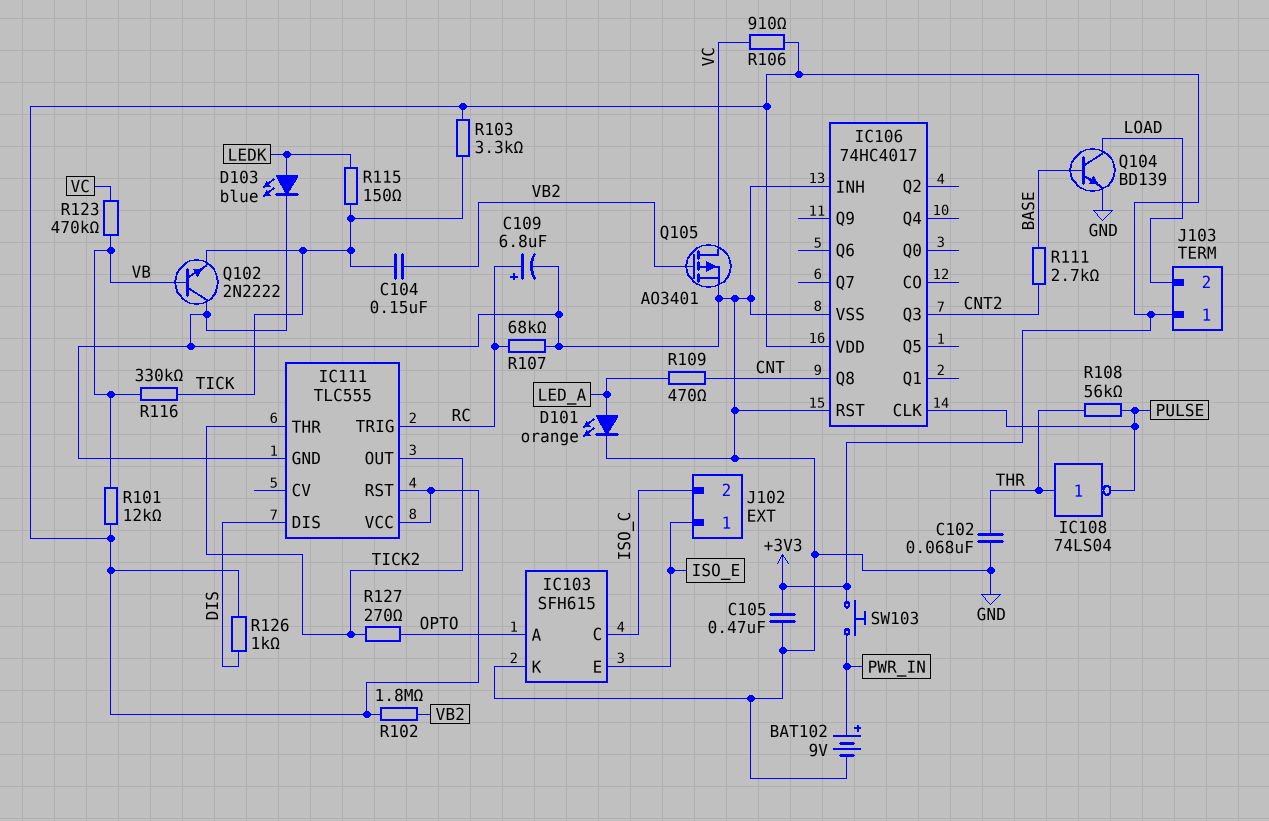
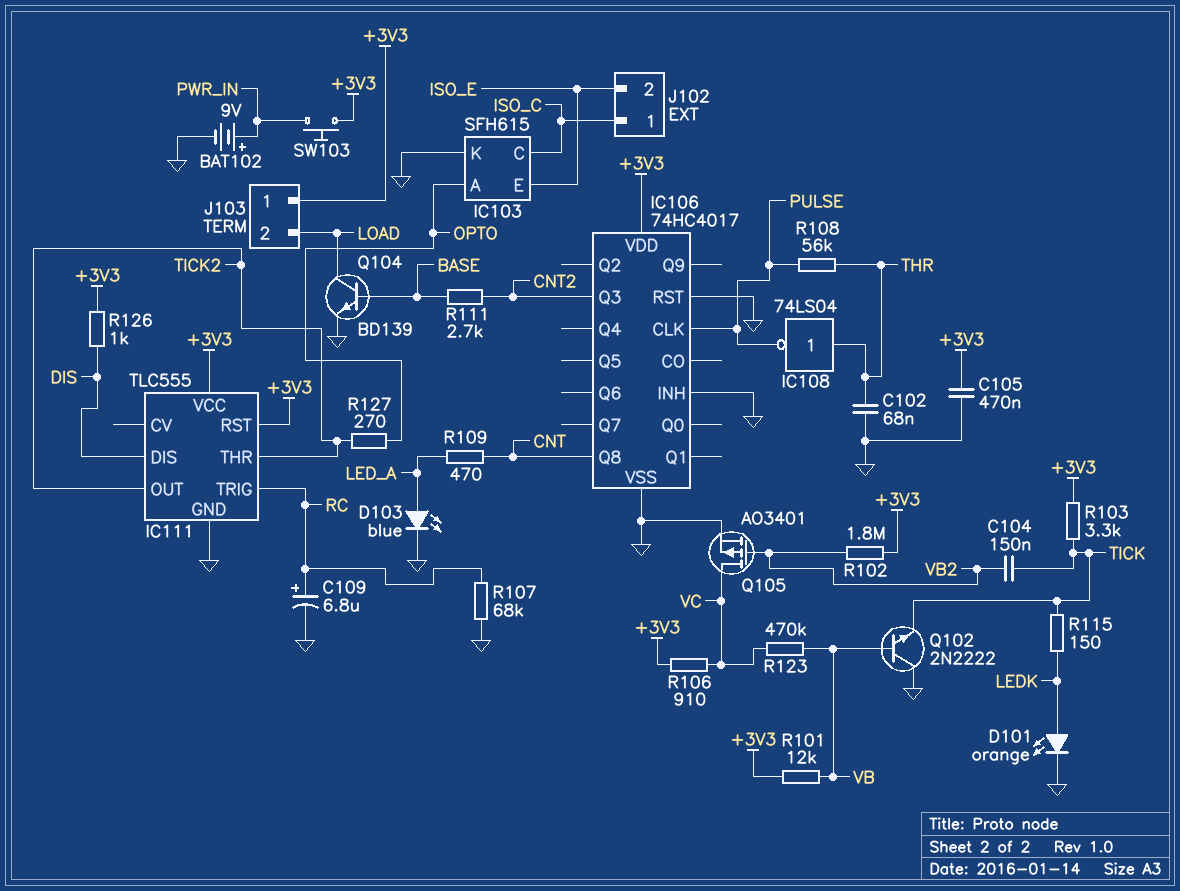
D101: LED orange (A LED_A, K GND) -> LED orange (A LEDK, K GND)
D103: LED blue (A LEDK, K GND) -> LED blue (A LED_A, K GND)
J102 pin 1: ISO_E -> ISO_C
J102 pin 2: ISO_C -> ISO_E
R116: 330k (TICK, VB) -> none

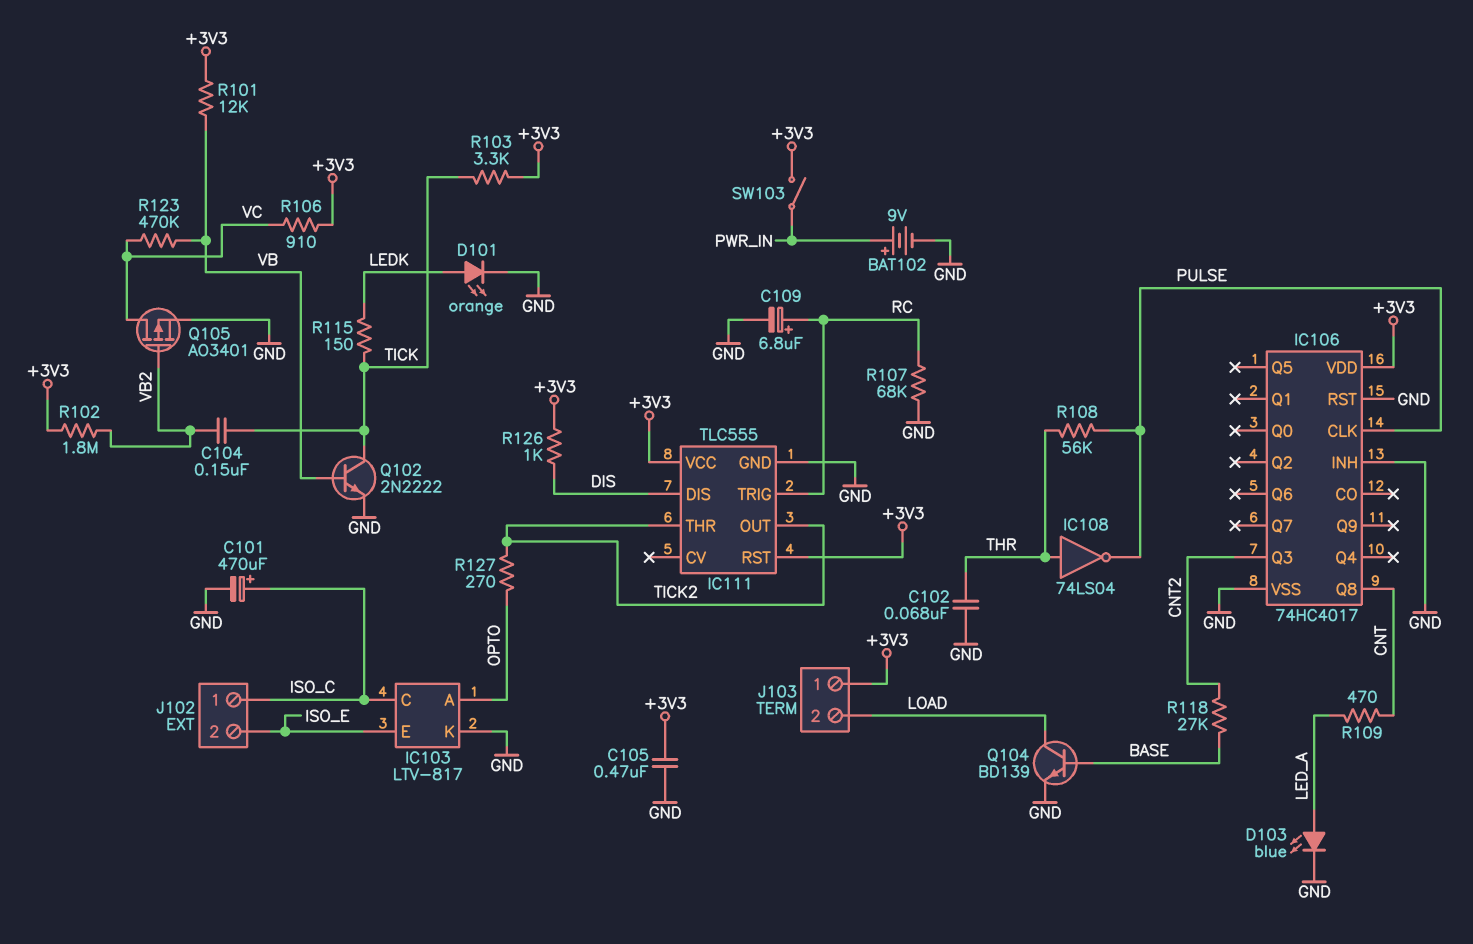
C101: none -> 470uF (plus ISO_C, minus GND)
IC103: SFH615 -> LTV-817
Q102: NPN 2N2222 (B VB, C GND, E TICK) -> NPN 2N2222 (B VB, C TICK, E GND)
R111: 2.7k (BASE, CNT2) -> none
R118: none -> 27k (BASE, CNT2)
SW103: button (+3V3, PWR_IN) -> switch (+3V3, PWR_IN)

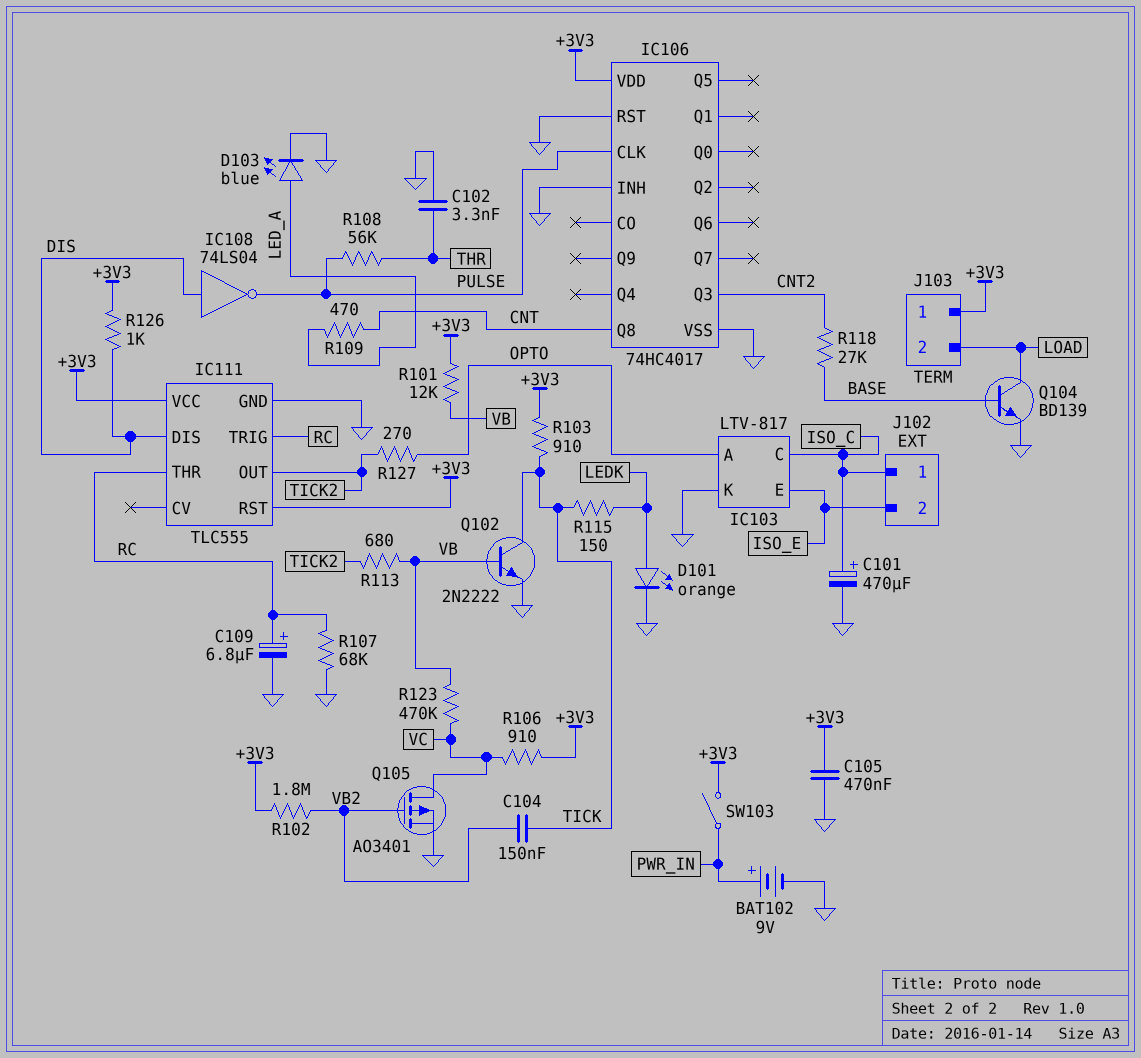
C102: 68nF (GND, THR) -> 3.3nF (GND, THR)
IC108: NOT 74LS04 (in THR, out PULSE) -> NOT 74LS04 (in DIS, out PULSE)
IC111 pin THR: TICK2 -> RC
R103: 3.3k (+3V3, TICK) -> 910 (+3V3, TICK)
R113: none -> 680 (TICK2, VB)

